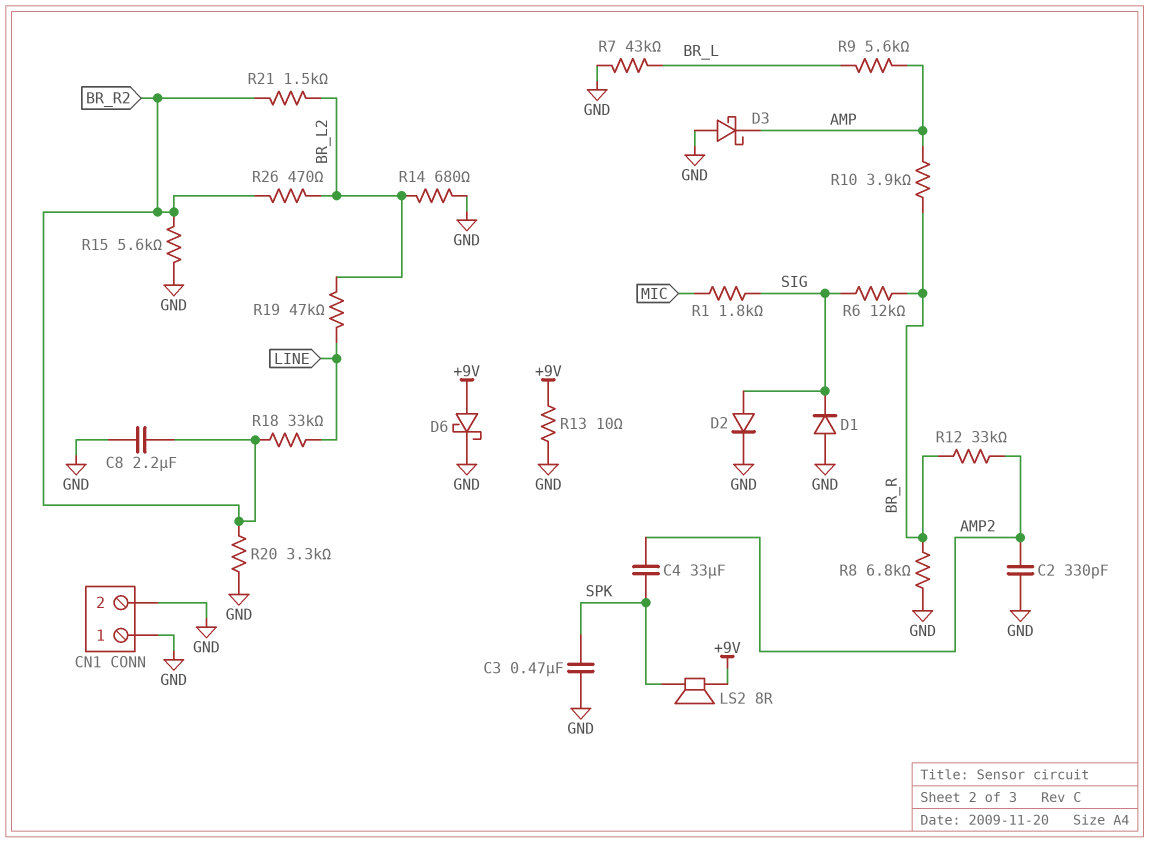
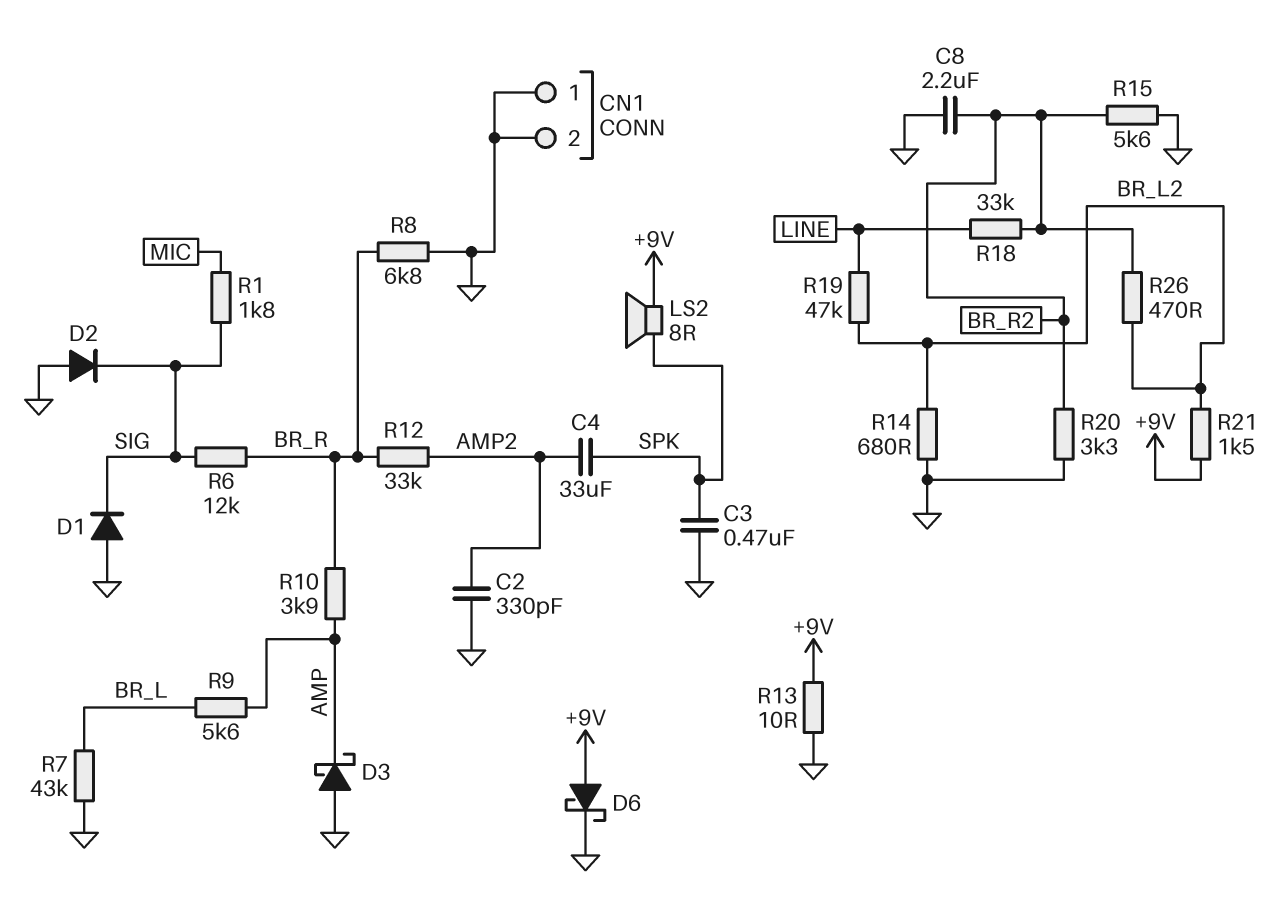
D2: diode (A SIG, K GND) -> diode (A GND, K SIG)
R21: 1.5k (BR_L2, BR_R2) -> 1.5k (+9V, BR_L2)

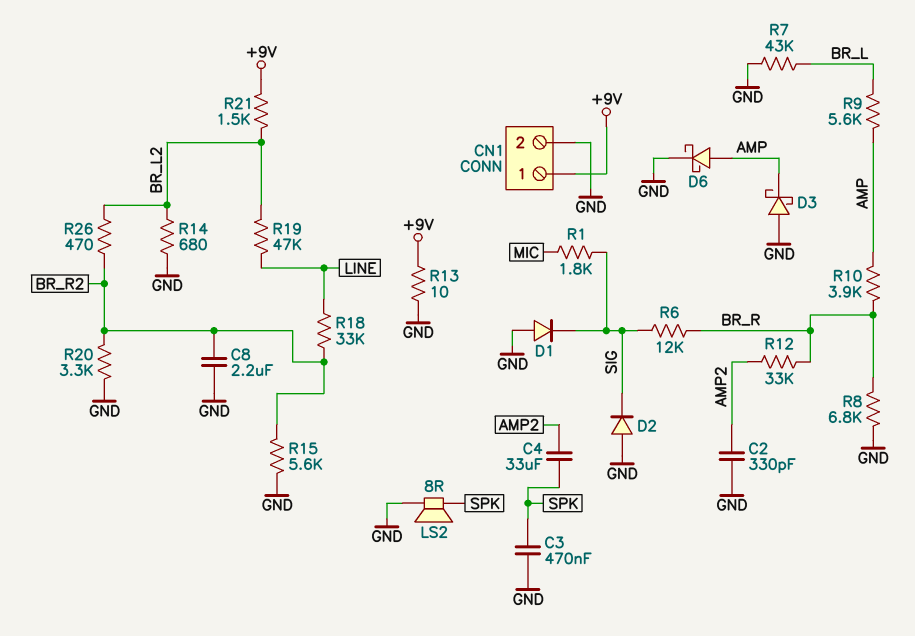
CN1 pin 1: GND -> +9V
D6: schottky (A +9V, K GND) -> schottky (A AMP, K GND)
LS2: speaker 8R (+9V, SPK) -> speaker 8R (GND, SPK)

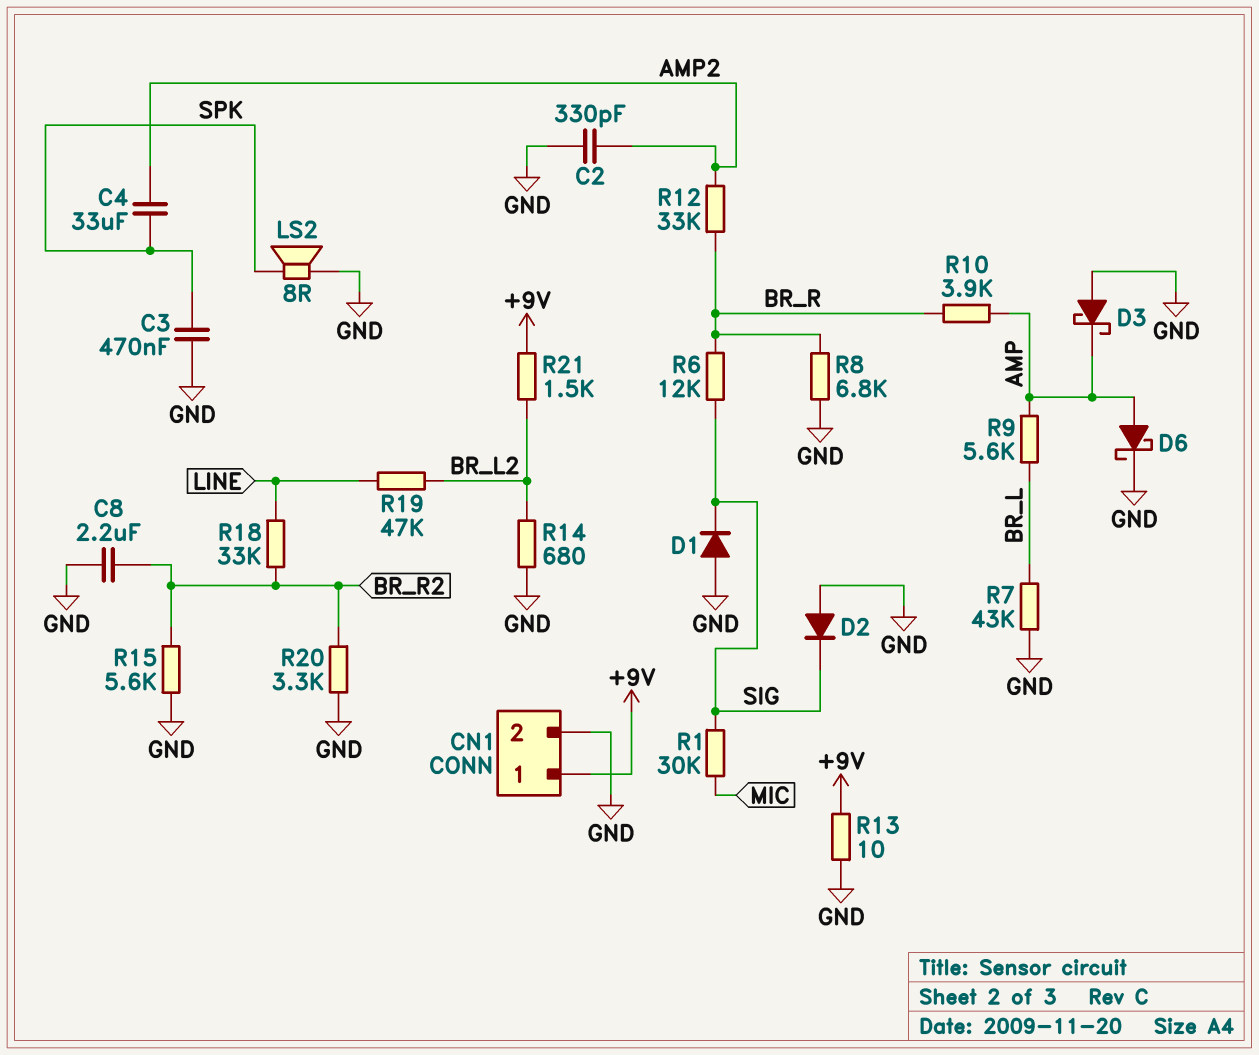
R1: 1.8k (MIC, SIG) -> 30k (MIC, SIG)
R26: 470 (BR_L2, BR_R2) -> none

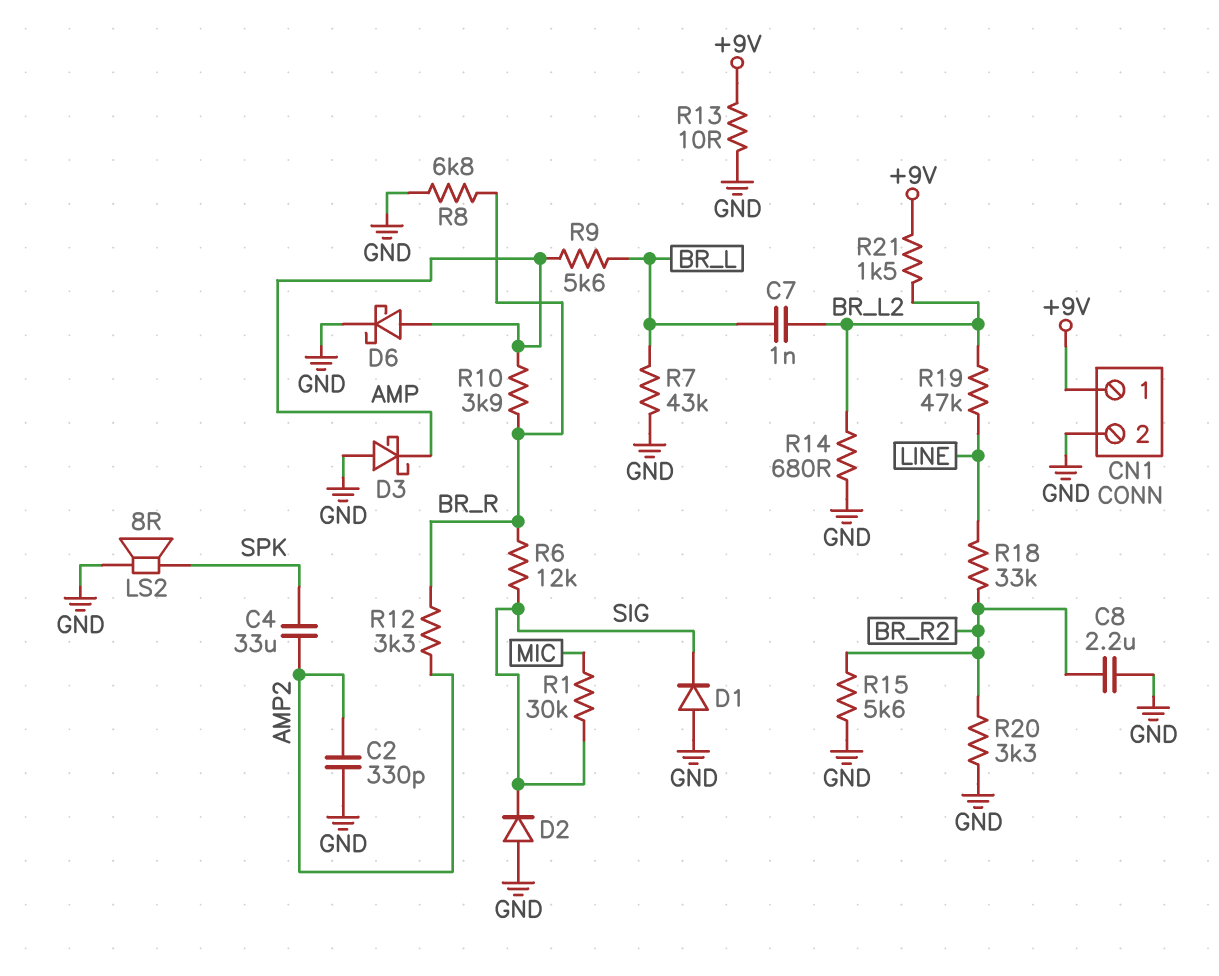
C3: 470nF (GND, SPK) -> none
C7: none -> 1nF (BR_L, BR_L2)
R12: 33k (AMP2, BR_R) -> 3.3k (AMP2, BR_R)

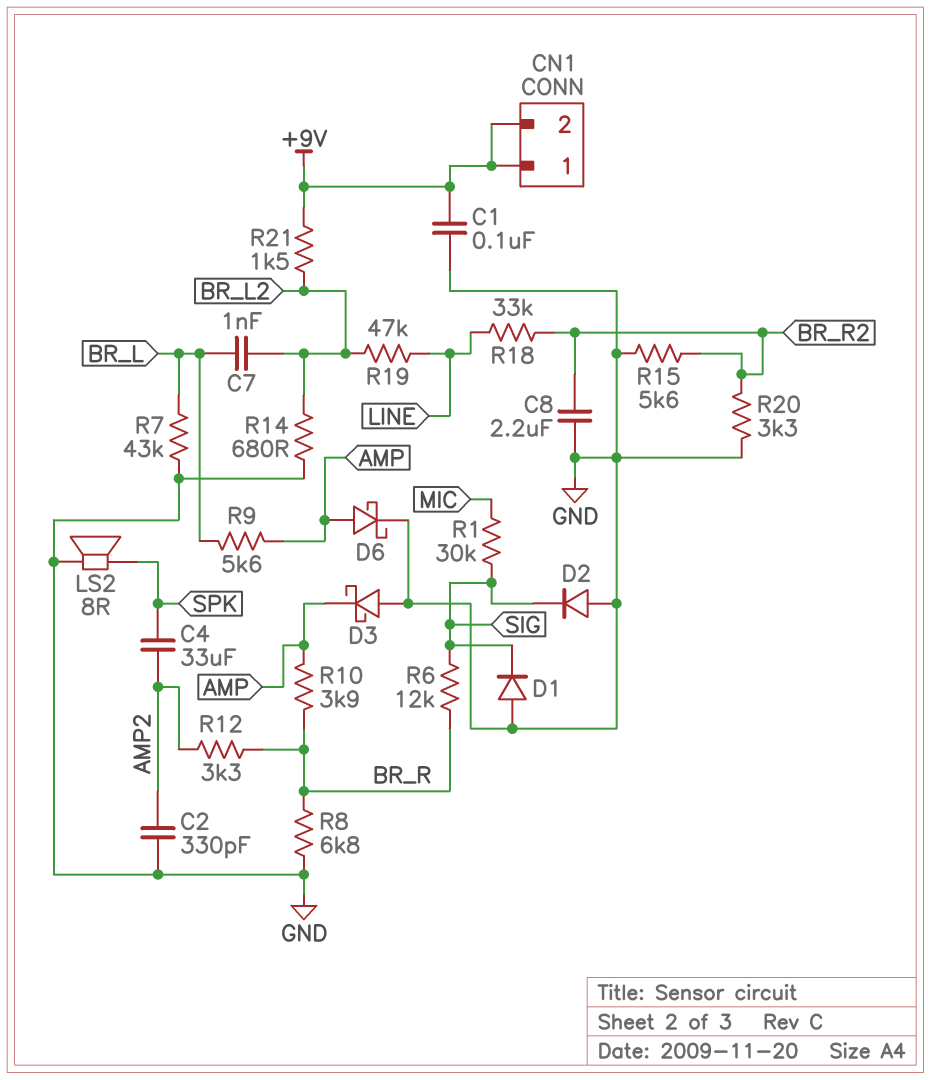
C1: none -> 100nF (+9V, GND)
CN1 pin 2: GND -> +9V
R13: 10 (+9V, GND) -> none

